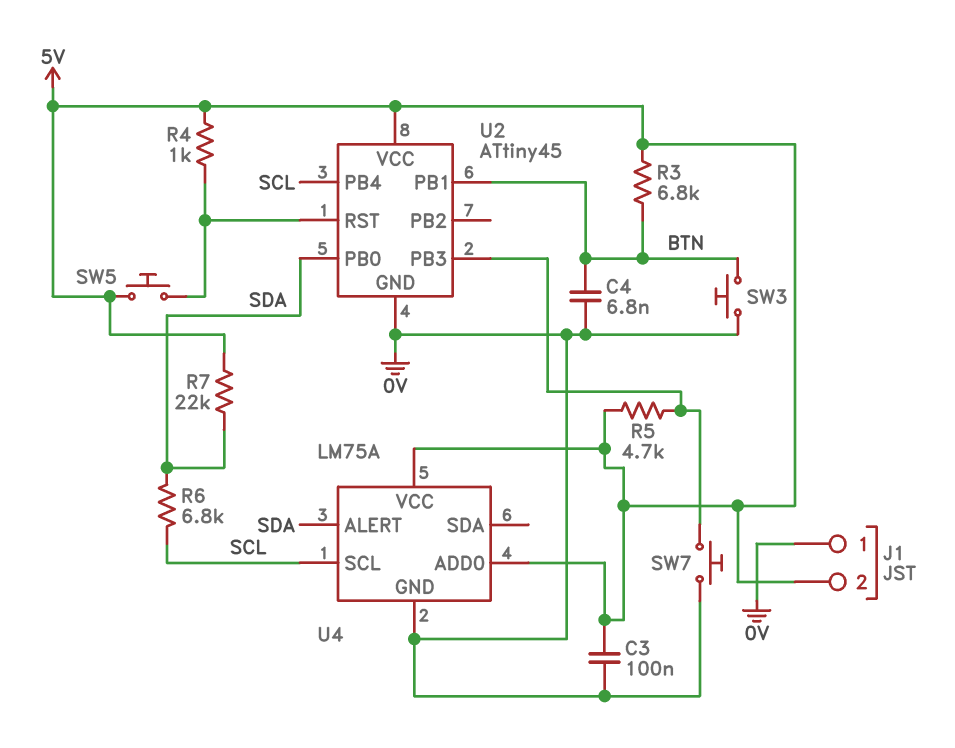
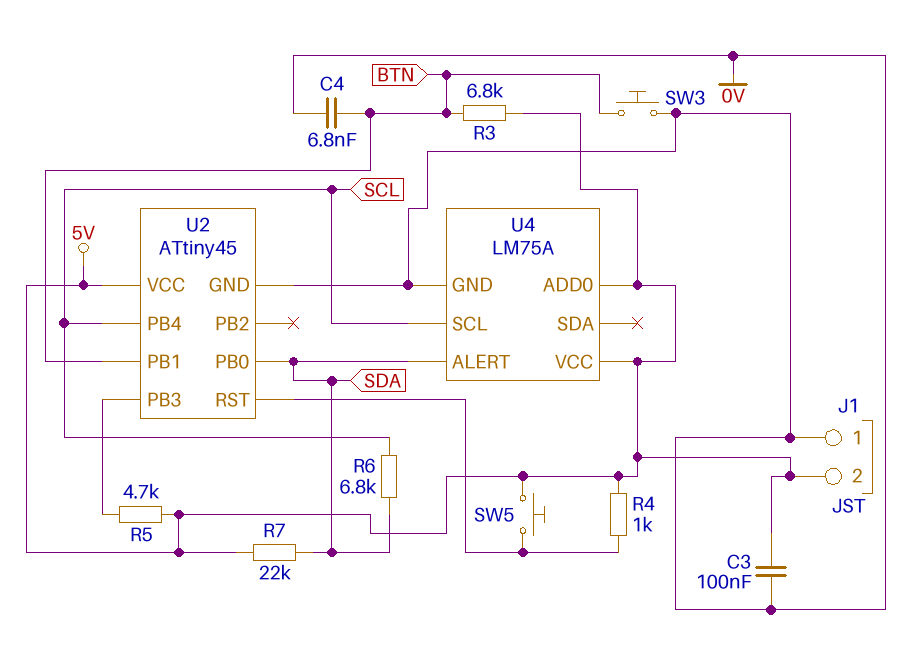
SW7: button (0V, U2/PB3) -> none

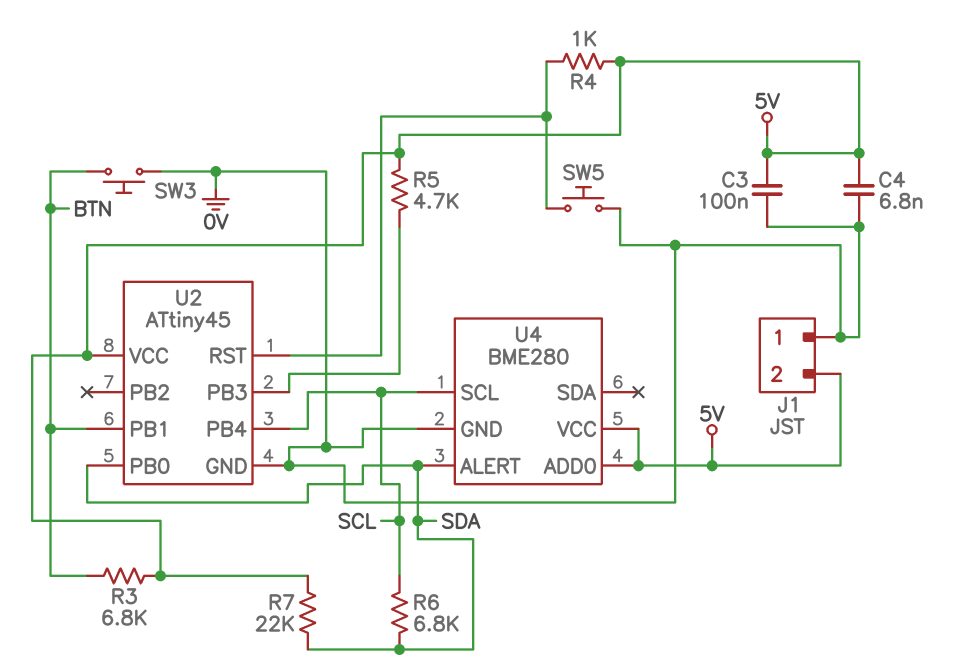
C4: 6.8nF (0V, BTN) -> 6.8nF (0V, 5V)
SW5: button (5V, U2/RST) -> button (0V, U2/RST)
U4: LM75A -> BME280

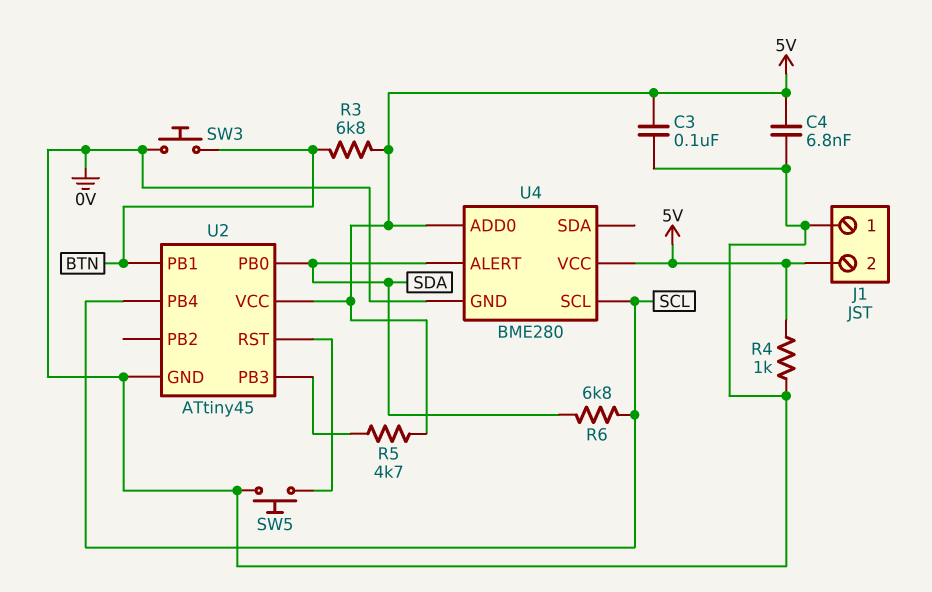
R4: 1k (5V, U2/RST) -> 1k (0V, 5V)
R7: 22k (5V, SDA) -> none

